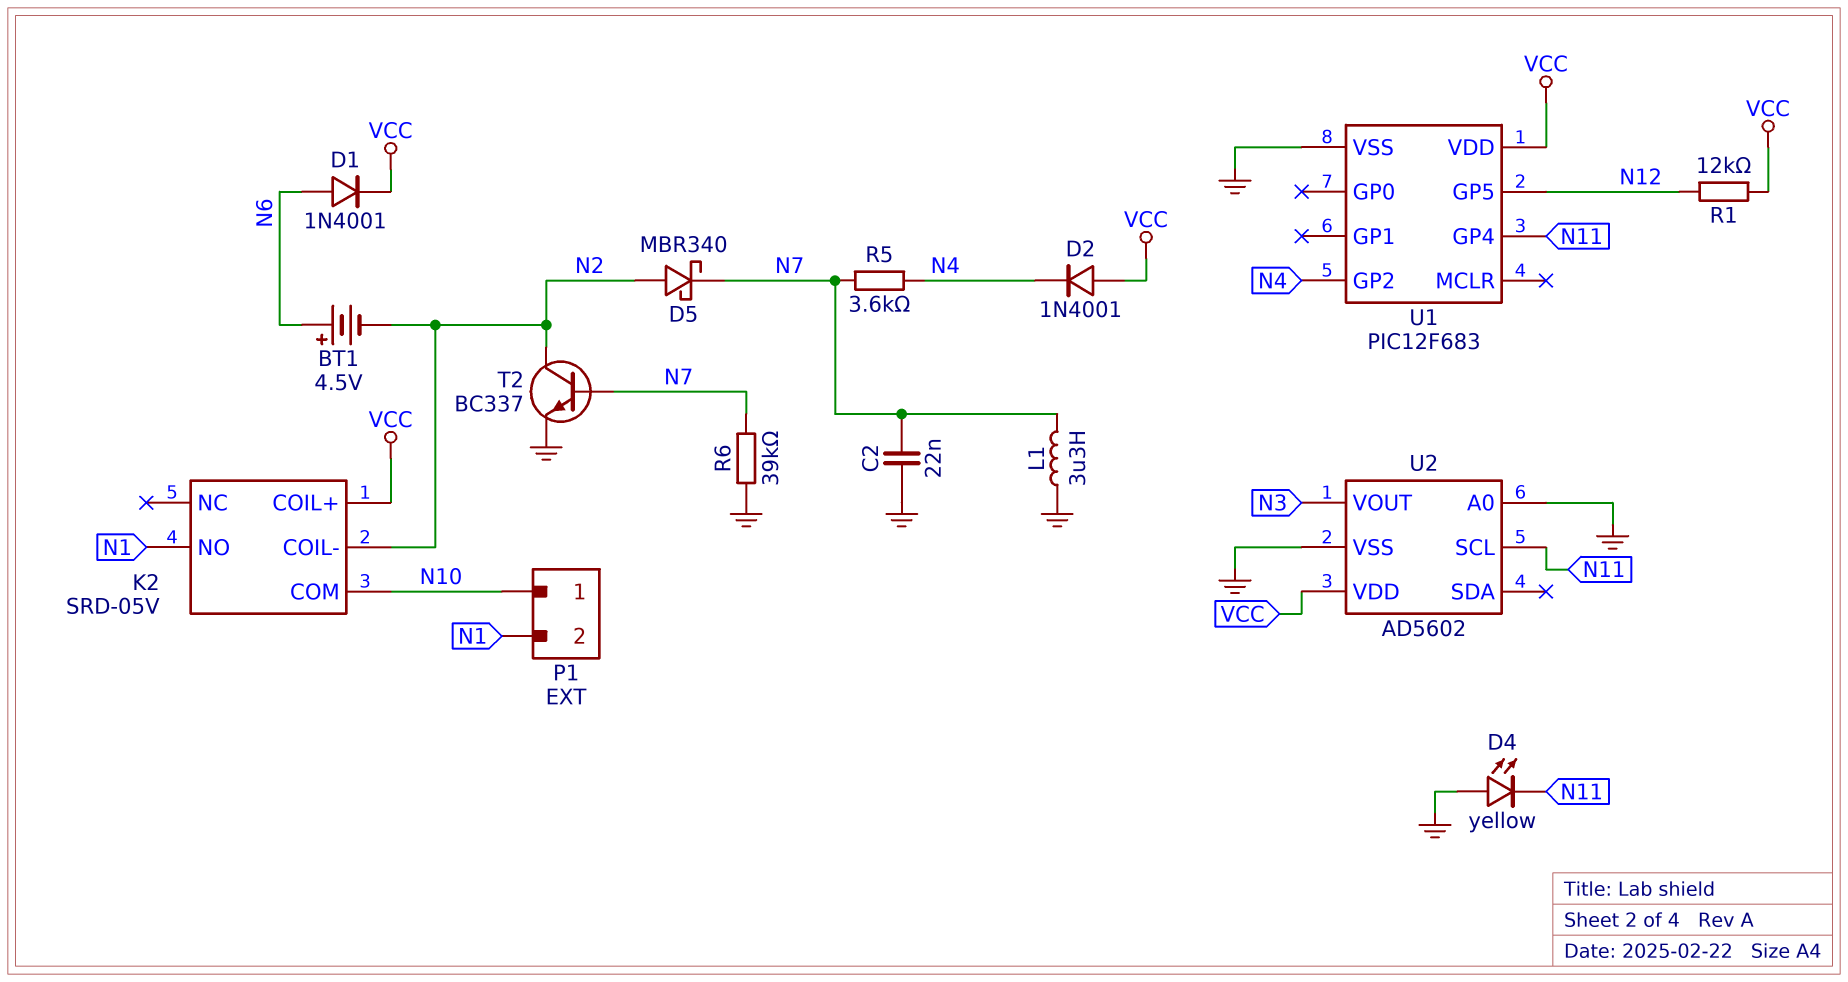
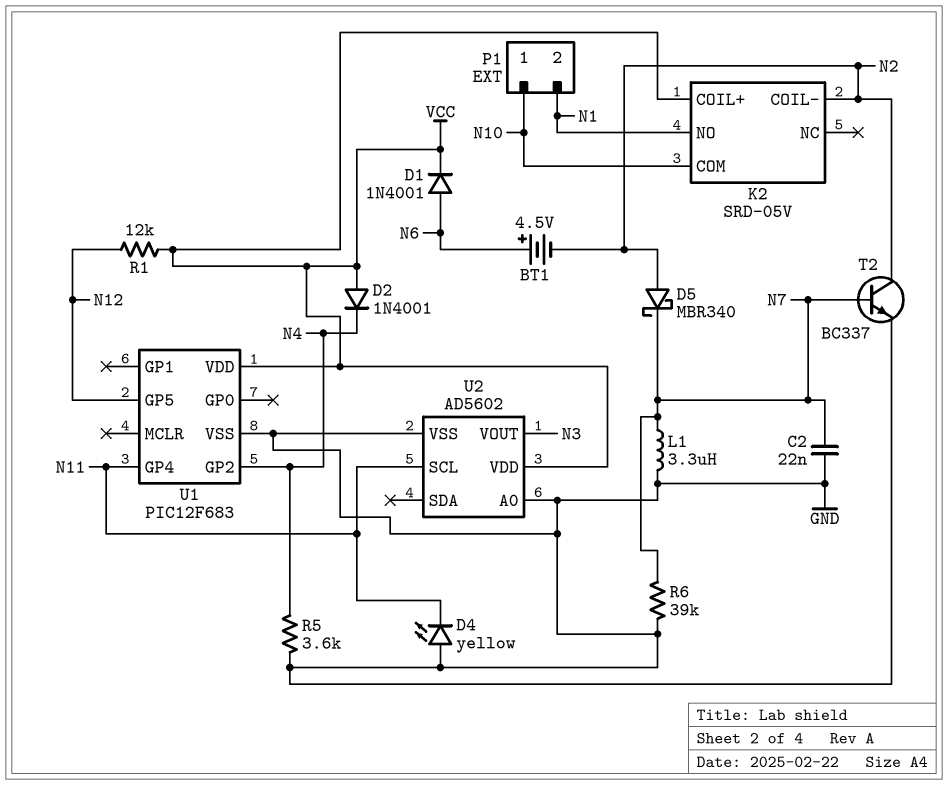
R5: 3.6k (N4, N7) -> 3.6k (GND, N4)

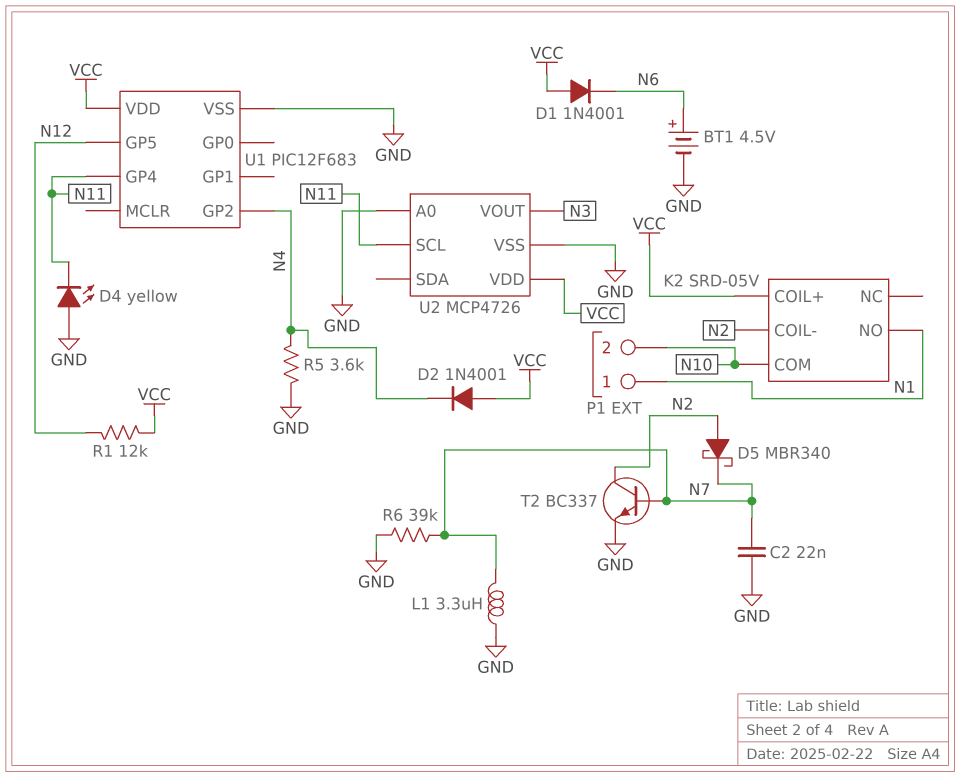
BT1: 4.5V (plus N6, minus N2) -> 4.5V (plus N6, minus GND)
D1: diode 1N4001 (A N6, K VCC) -> diode 1N4001 (A VCC, K N6)
P1 pin 1: N10 -> N1
P1 pin 2: N1 -> N10
U2: AD5602 -> MCP4726

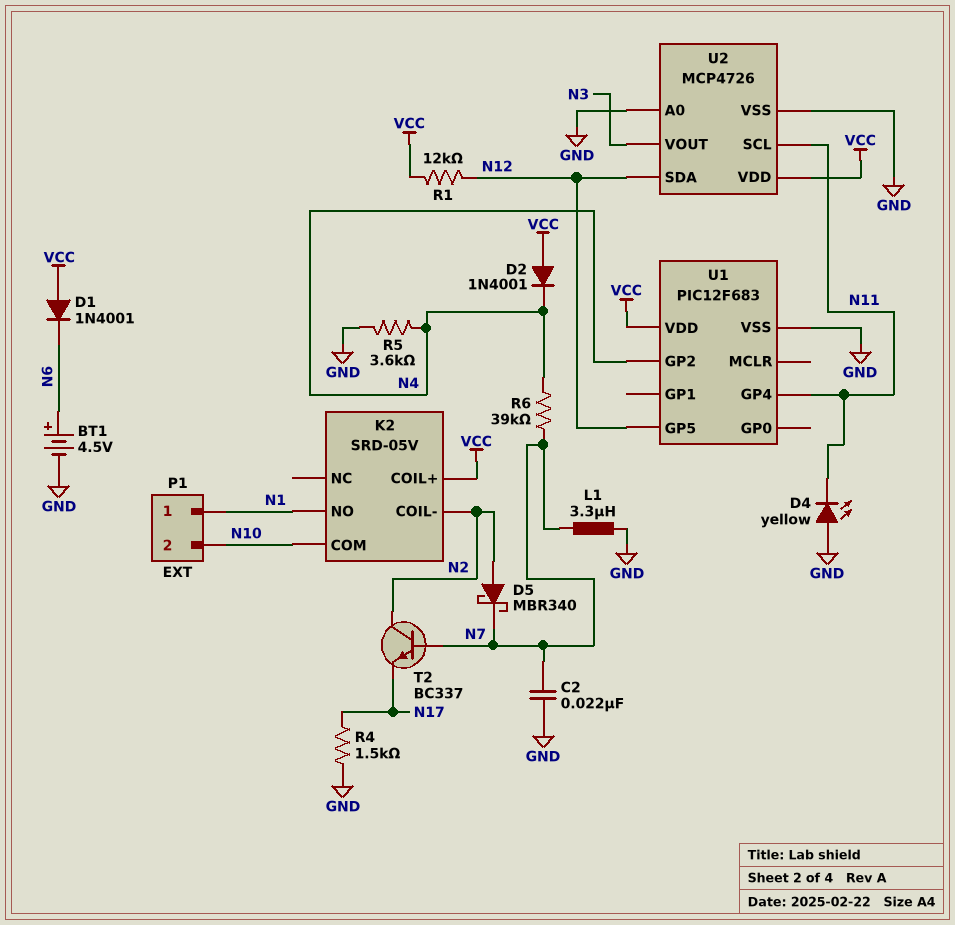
R4: none -> 1.5k (GND, N17)
R6: 39k (GND, N7) -> 39k (N4, N7)
T2: NPN BC337 (B N7, C N2, E GND) -> NPN BC337 (B N7, C N2, E N17)
U2 pin SDA: none -> N12

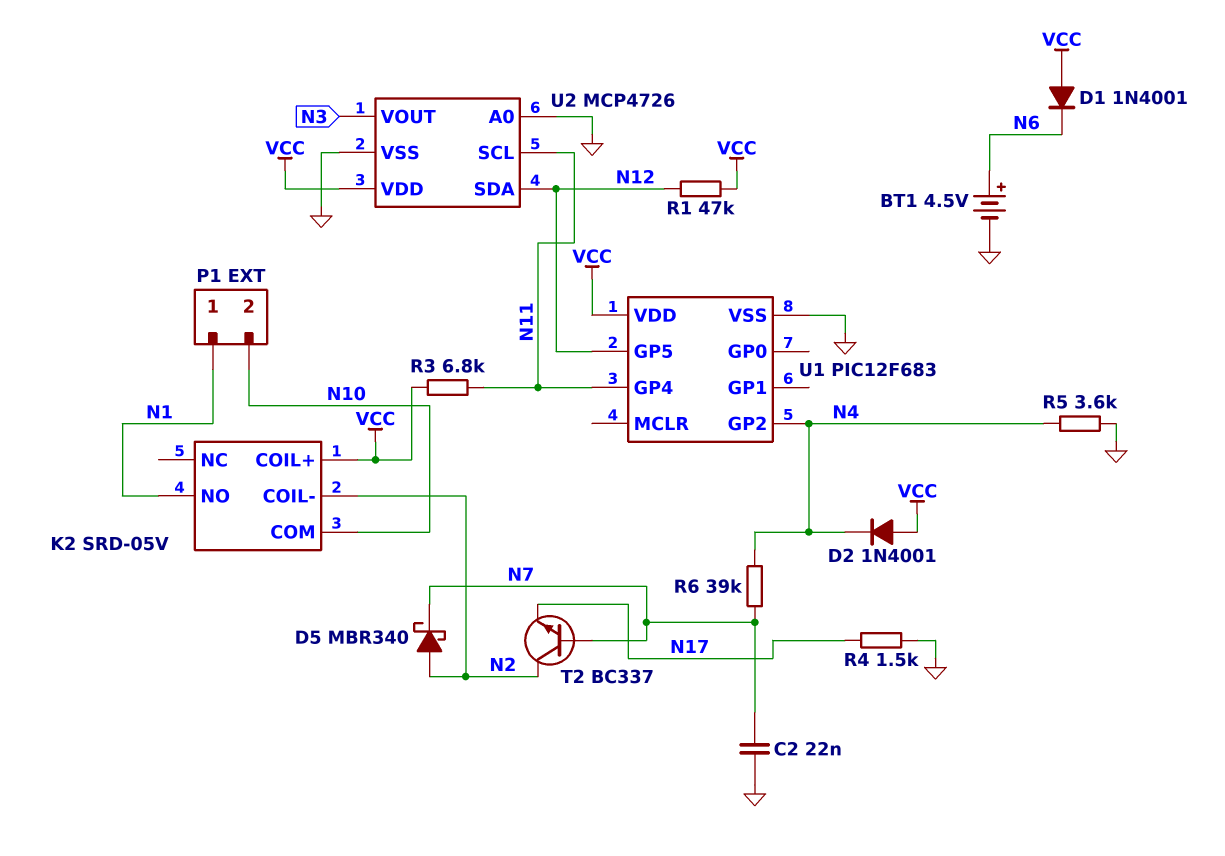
D4: LED yellow (A GND, K N11) -> none
L1: 3.3uH (GND, N7) -> none
R1: 12k (N12, VCC) -> 47k (N12, VCC)
R3: none -> 6.8k (N11, VCC)

